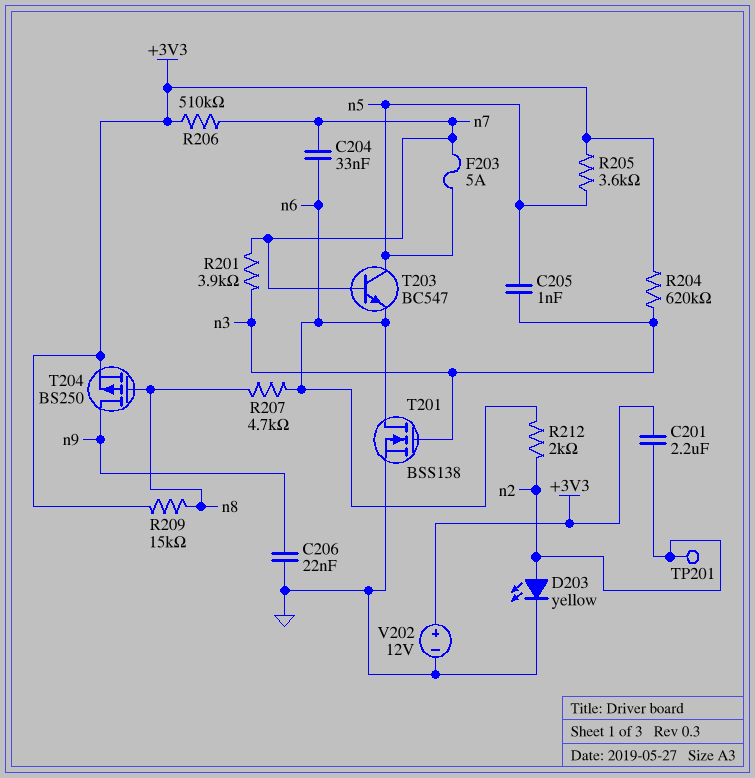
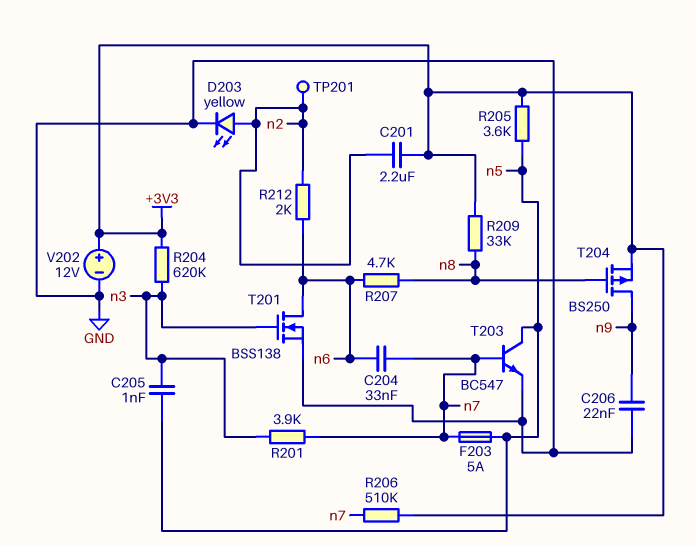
R209: 15k (+3V3, n8) -> 33k (+3V3, n8)
T203: NPN BC547 (B n7, C n5, E n6) -> NPN BC547 (B n7, C n5, E GND)

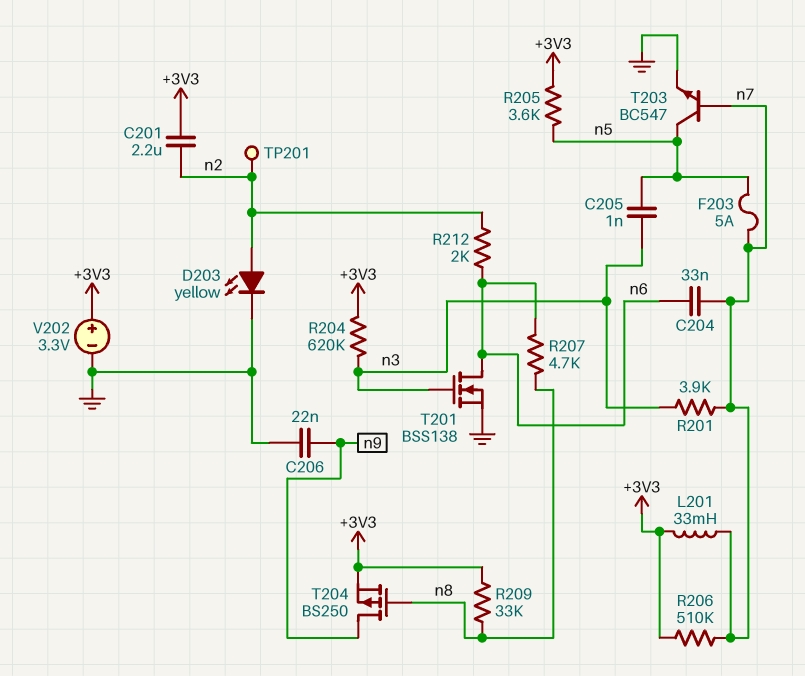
L201: none -> 33mH (+3V3, n7)
V202: 12V (plus +3V3, minus GND) -> 3.3V (plus +3V3, minus GND)

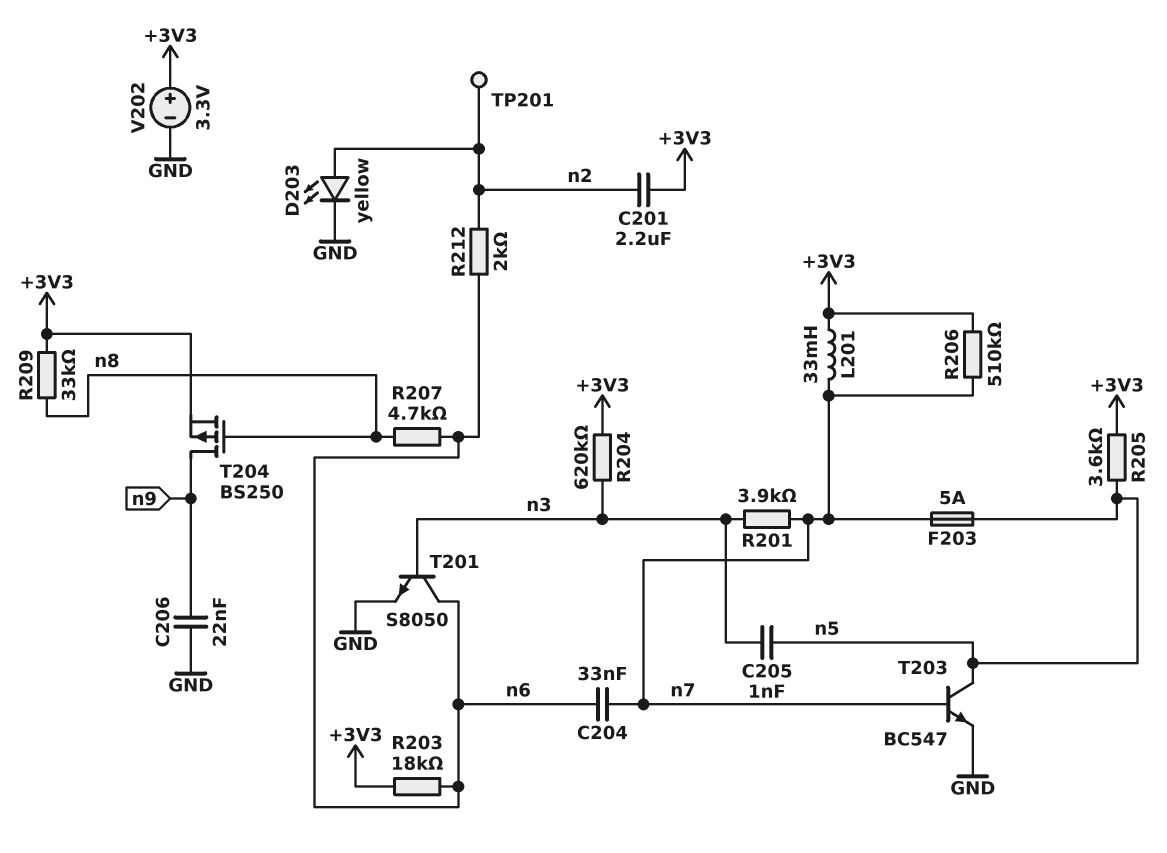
R203: none -> 18k (+3V3, n6)
T201: NMOS BSS138 (G n3, D n6, S GND) -> NPN S8050 (B n3, C n6, E GND)

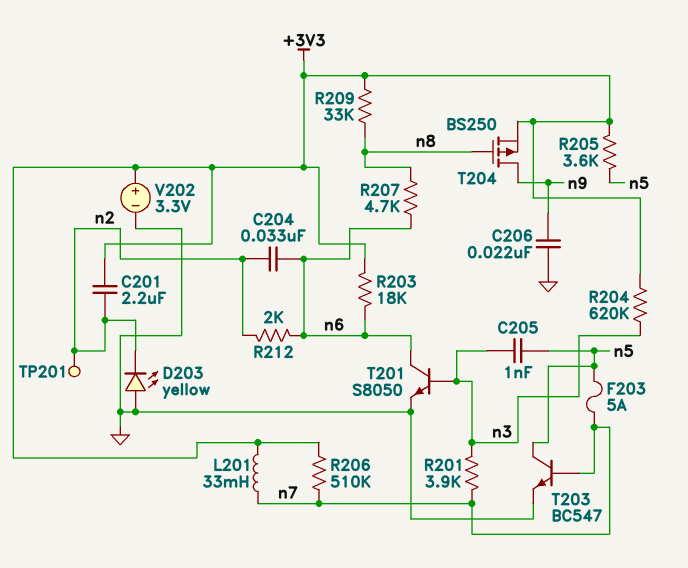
C204: 33nF (n6, n7) -> 33nF (n2, n6)
D203: LED yellow (A n2, K GND) -> LED yellow (A GND, K n2)

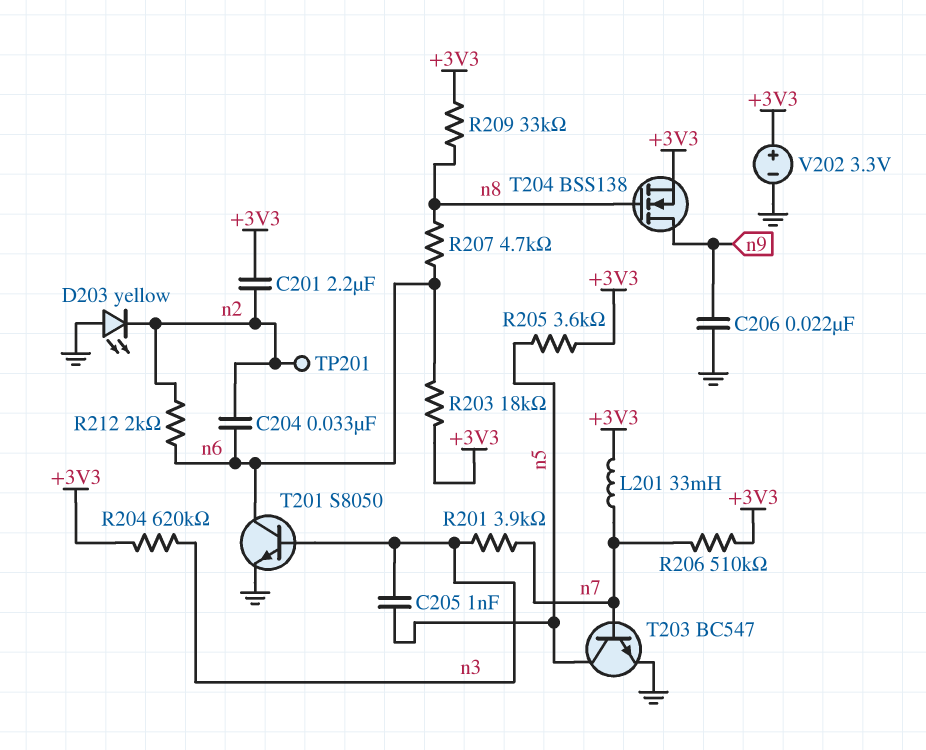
F203: 5A (n5, n7) -> none
T204: PMOS BS250 (G n8, D n9, S +3V3) -> NMOS BSS138 (G n8, D n9, S +3V3)

